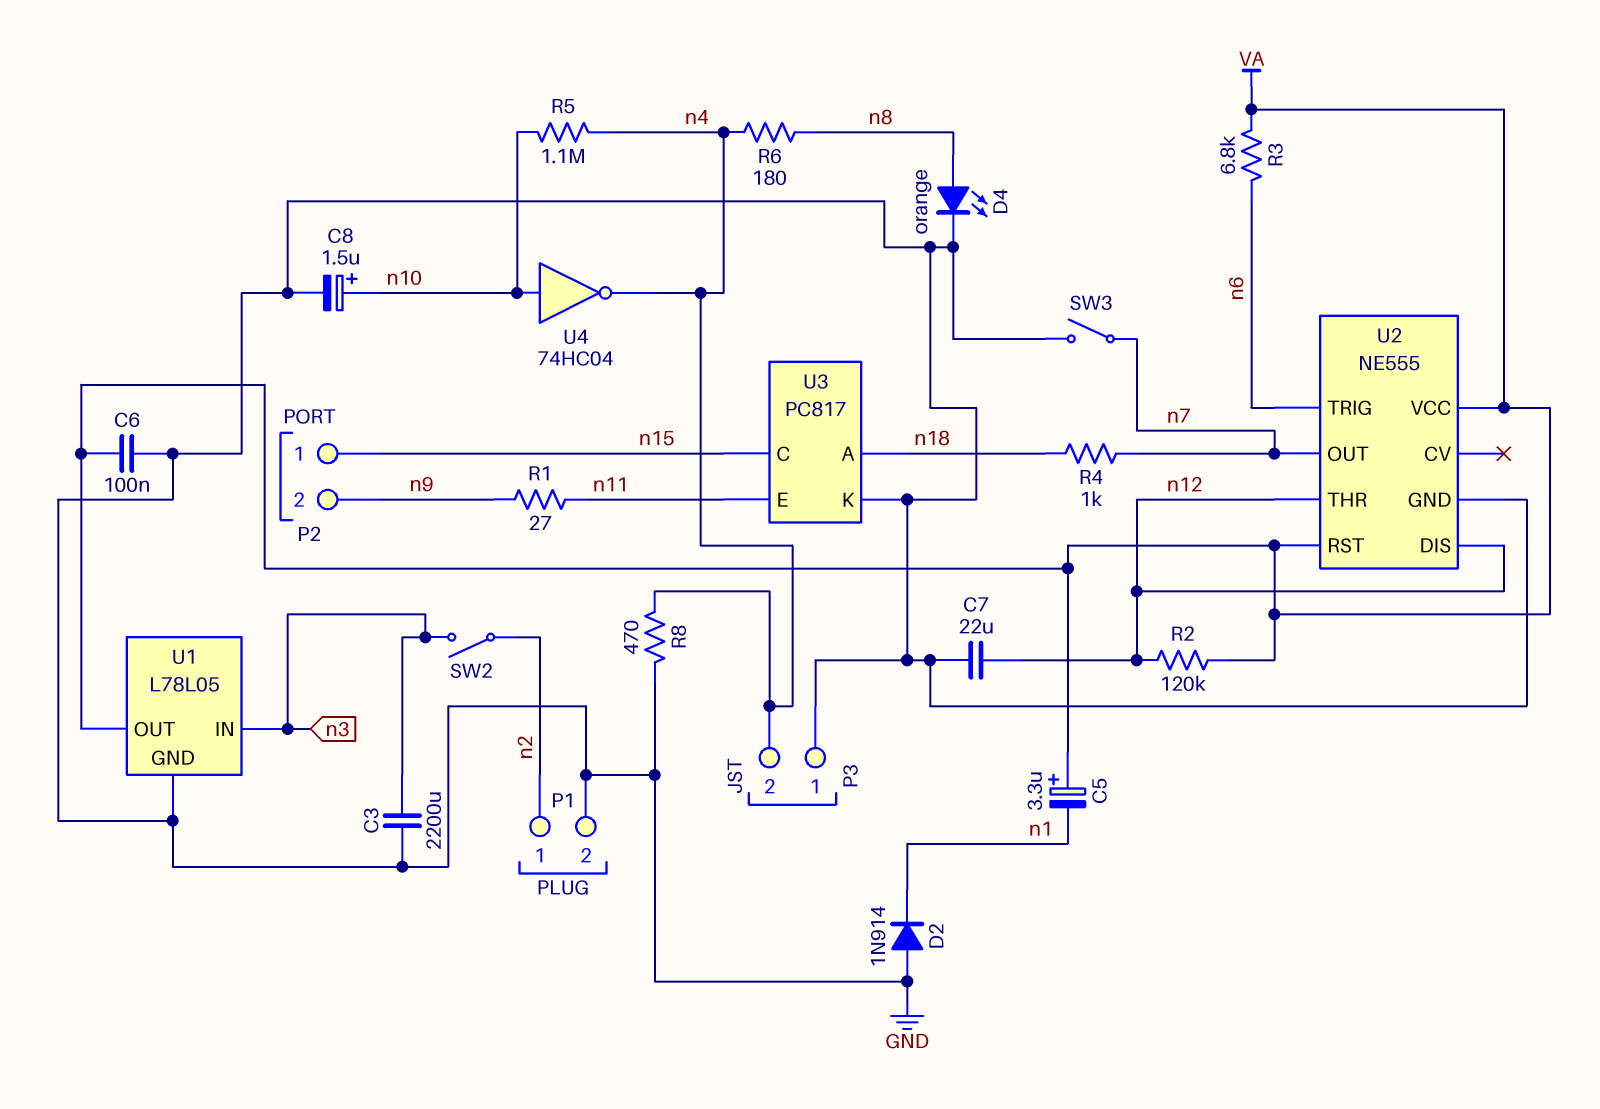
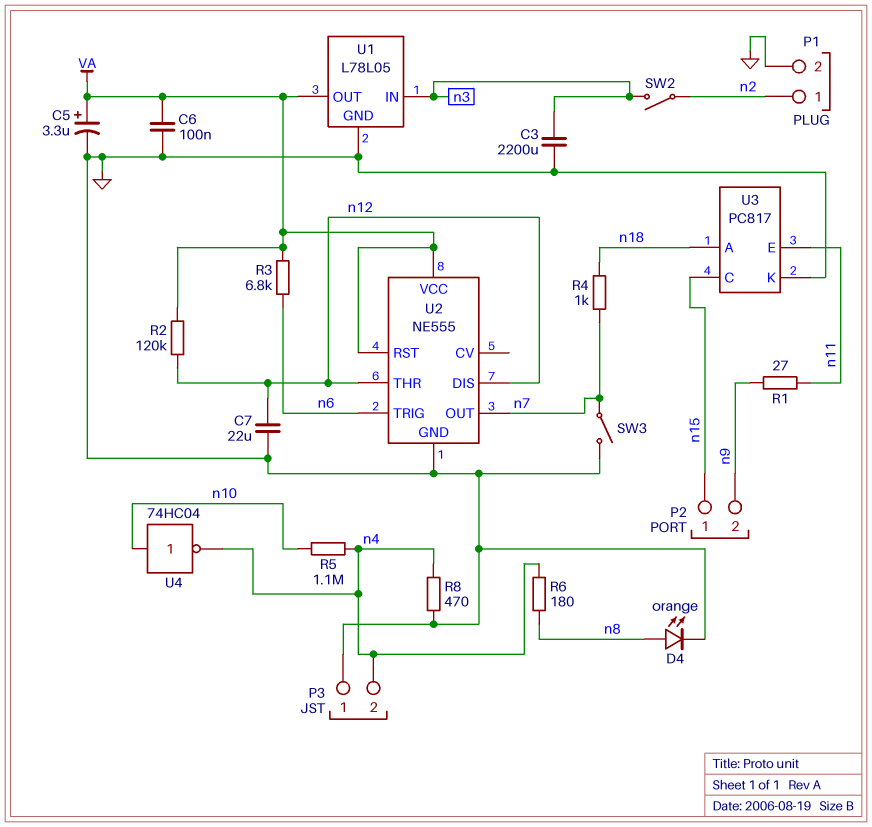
C5: 3.3uF (plus VA, minus n1) -> 3.3uF (plus VA, minus GND)
C8: 1.5uF (plus n10, minus GND) -> none
D2: diode 1N914 (A GND, K n1) -> none

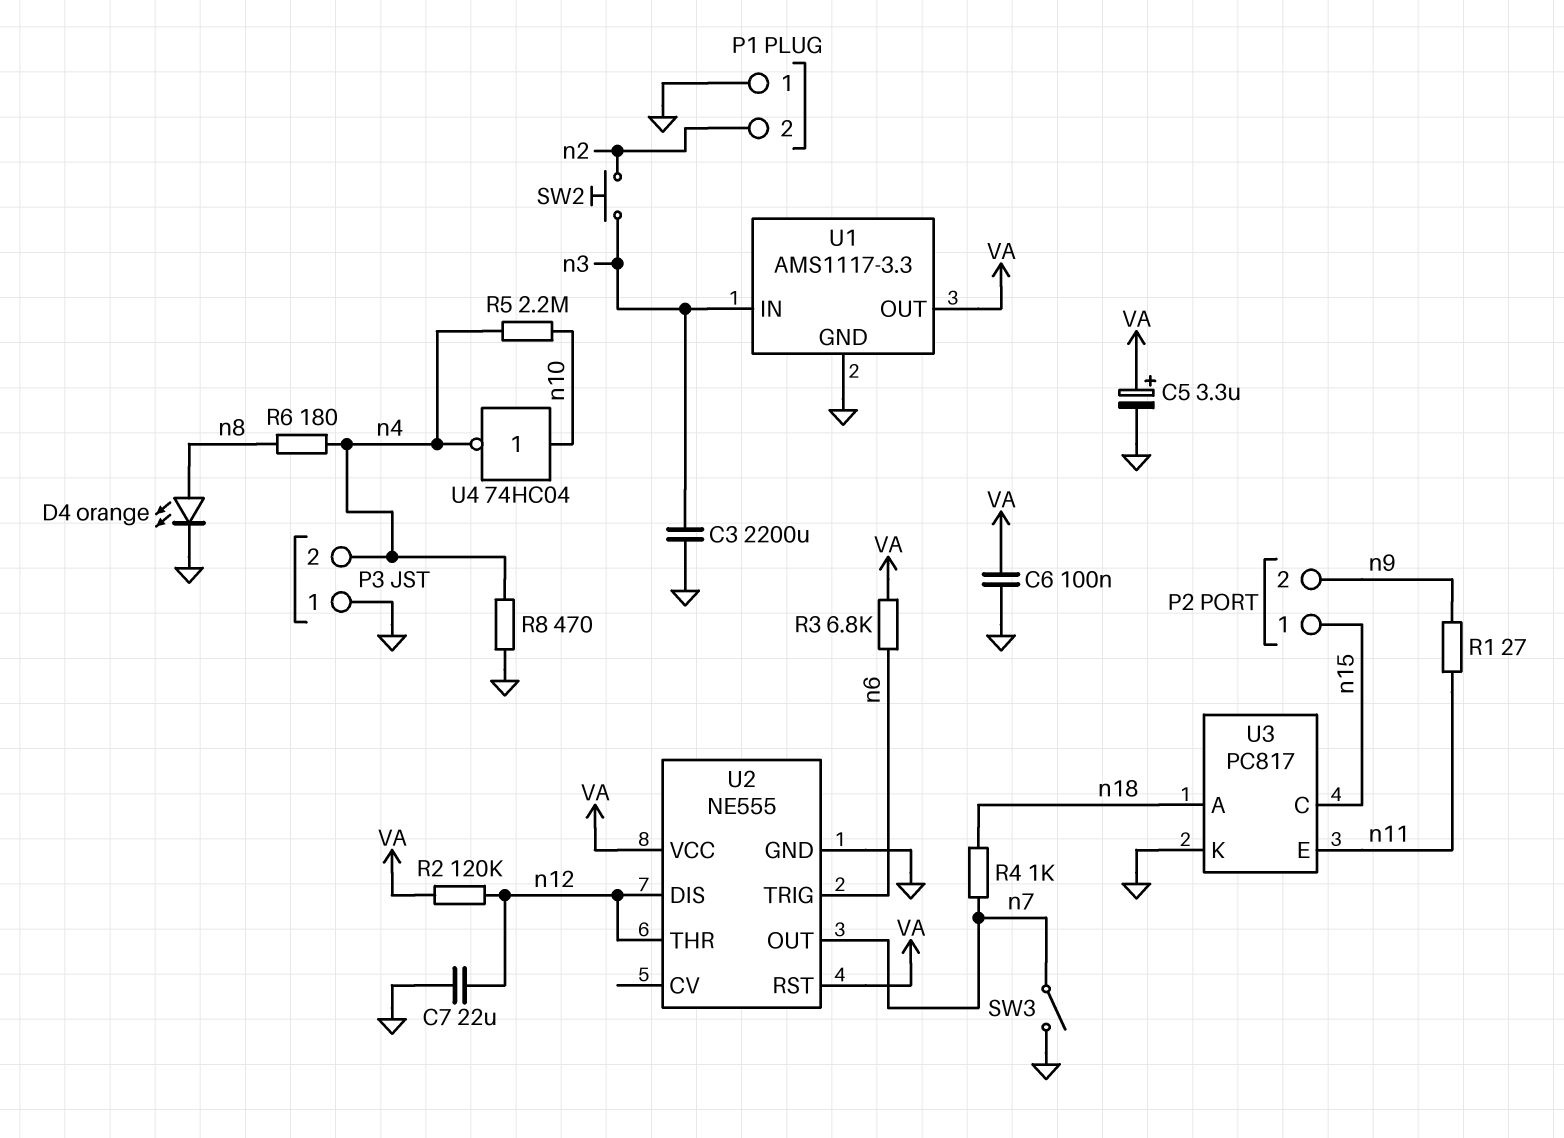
P1 pin 1: n2 -> GND
P1 pin 2: GND -> n2
R5: 1.1M (n4, n10) -> 2.2M (n4, n10)
SW2: switch (n2, n3) -> button (n2, n3)
U1: L78L05 -> AMS1117-3.3

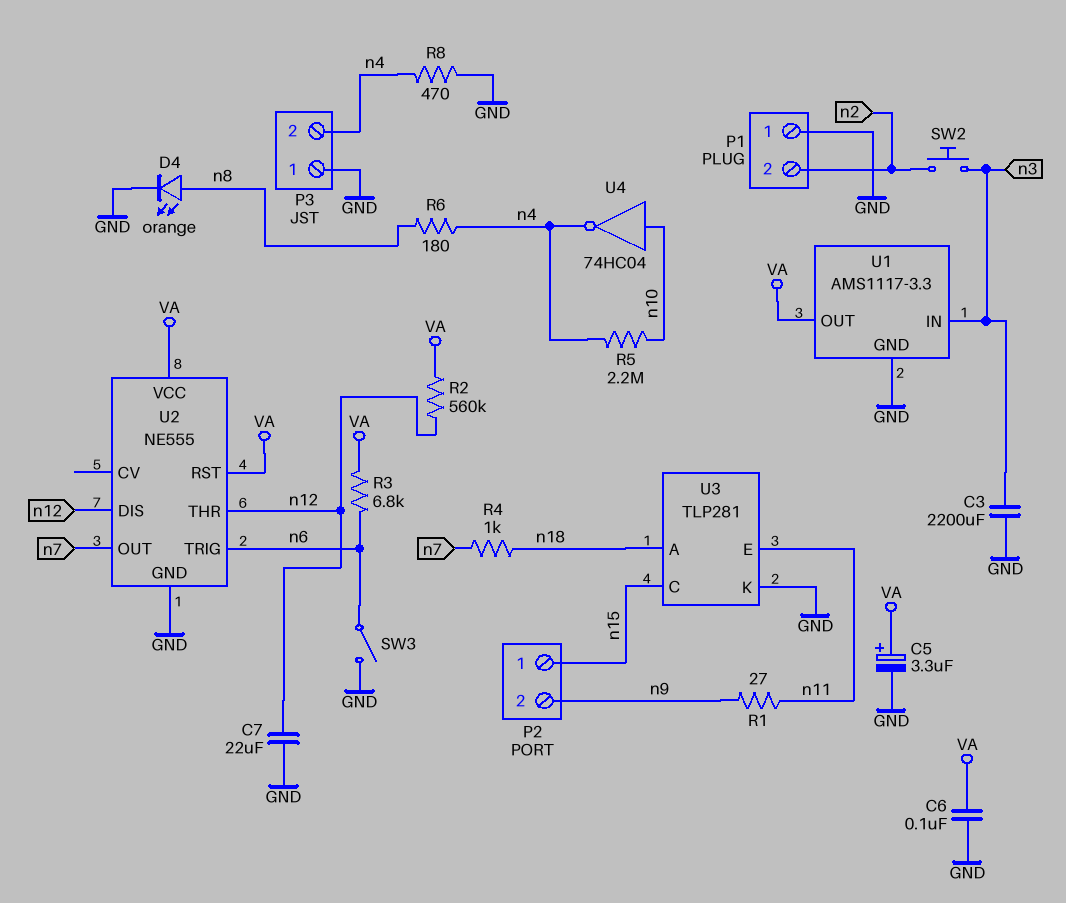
R2: 120k (VA, n12) -> 560k (VA, n12)
SW3: switch (GND, n7) -> switch (GND, n6)
U3: PC817 -> TLP281

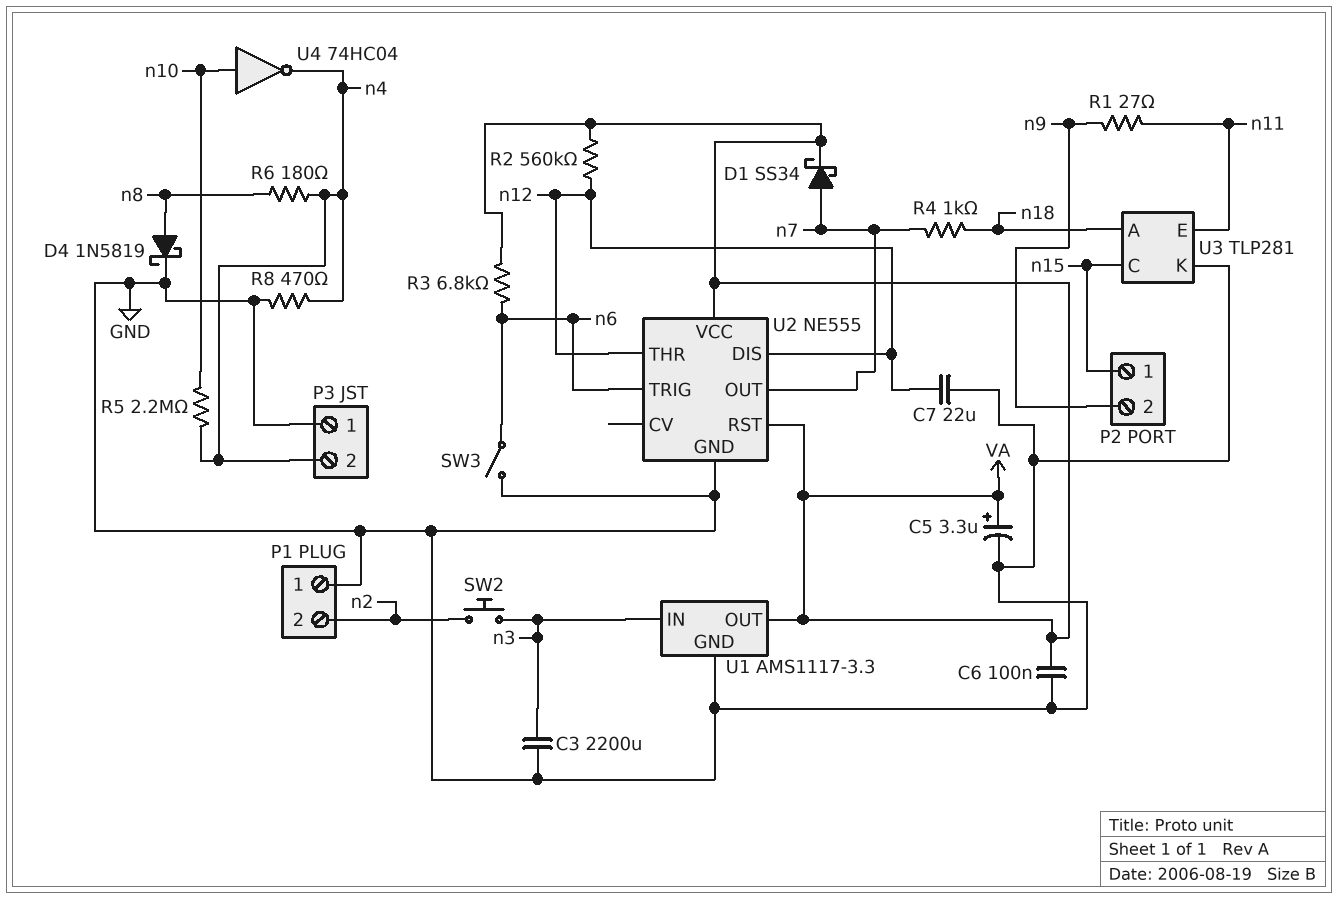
D1: none -> schottky SS34 (A n7, K VA)
D4: LED orange (A n8, K GND) -> schottky 1N5819 (A n8, K GND)

